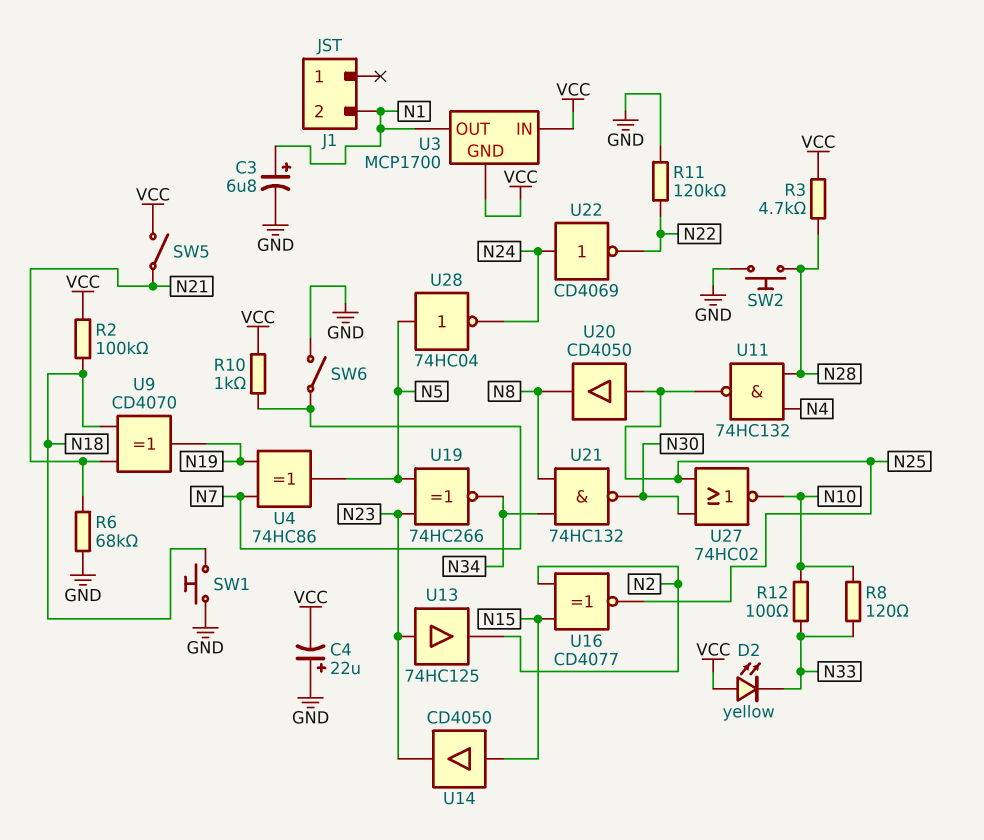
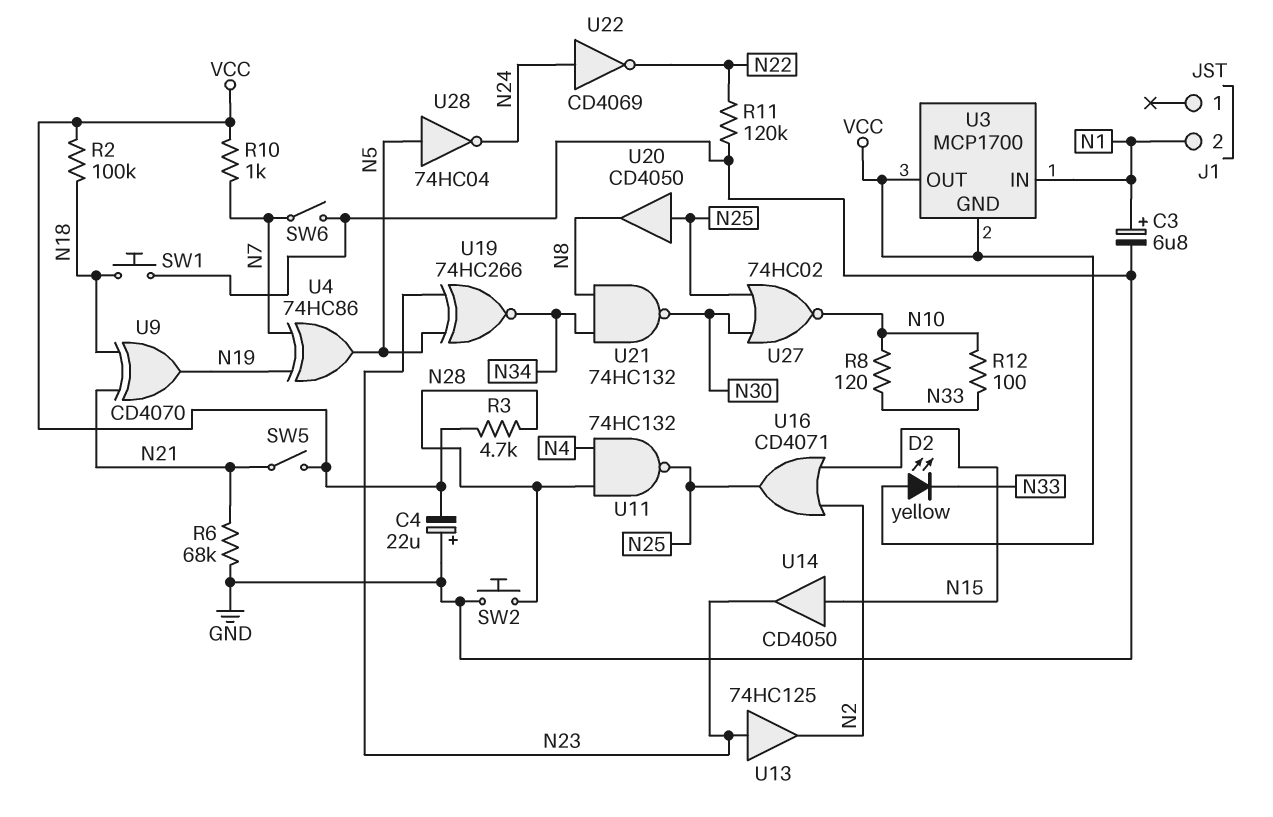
U3 pin IN: VCC -> N1
U3 pin OUT: N1 -> VCC
U16: XNOR CD4077 (in N2, in N15, out N25) -> OR CD4071 (in N2, in N15, out N25)

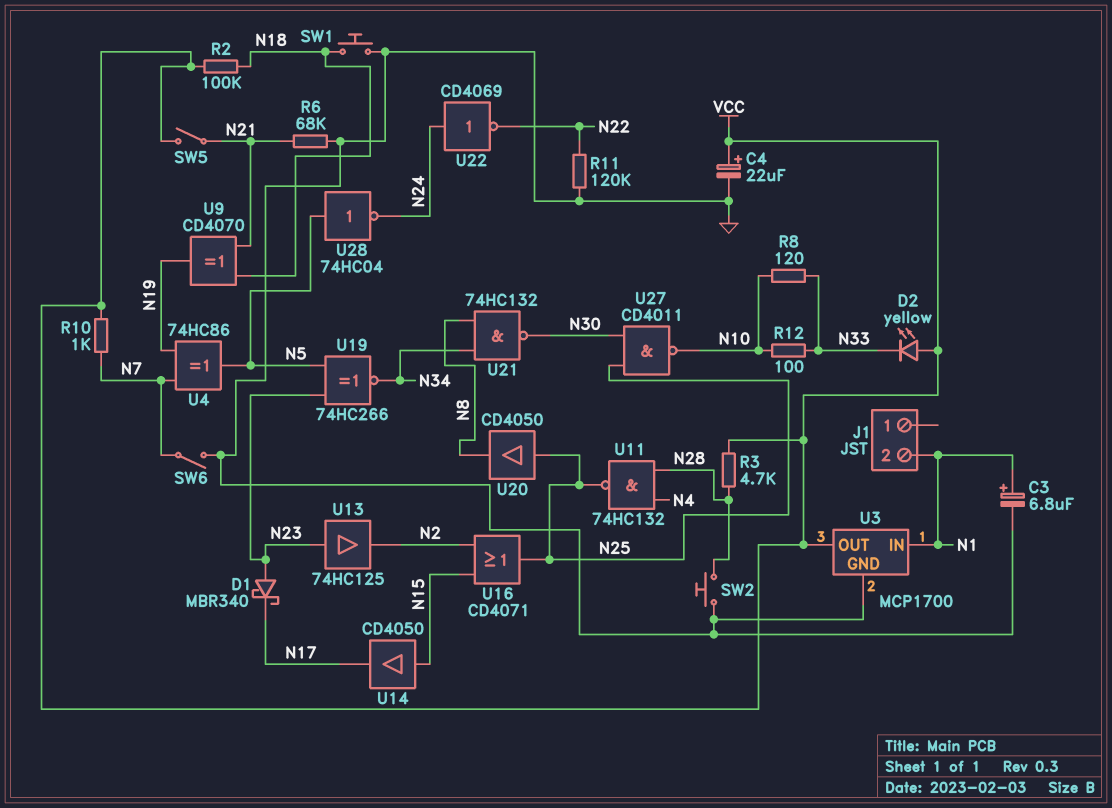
C4: 22uF (plus GND, minus VCC) -> 22uF (plus VCC, minus GND)
D1: none -> schottky MBR340 (A N23, K N17)
U3 pin GND: VCC -> GND
U14: buffer CD4050 (in N15, out N23) -> buffer CD4050 (in N15, out N17)
U27: NOR 74HC02 (in N25, in N30, out N10) -> NAND CD4011 (in N25, in N30, out N10)

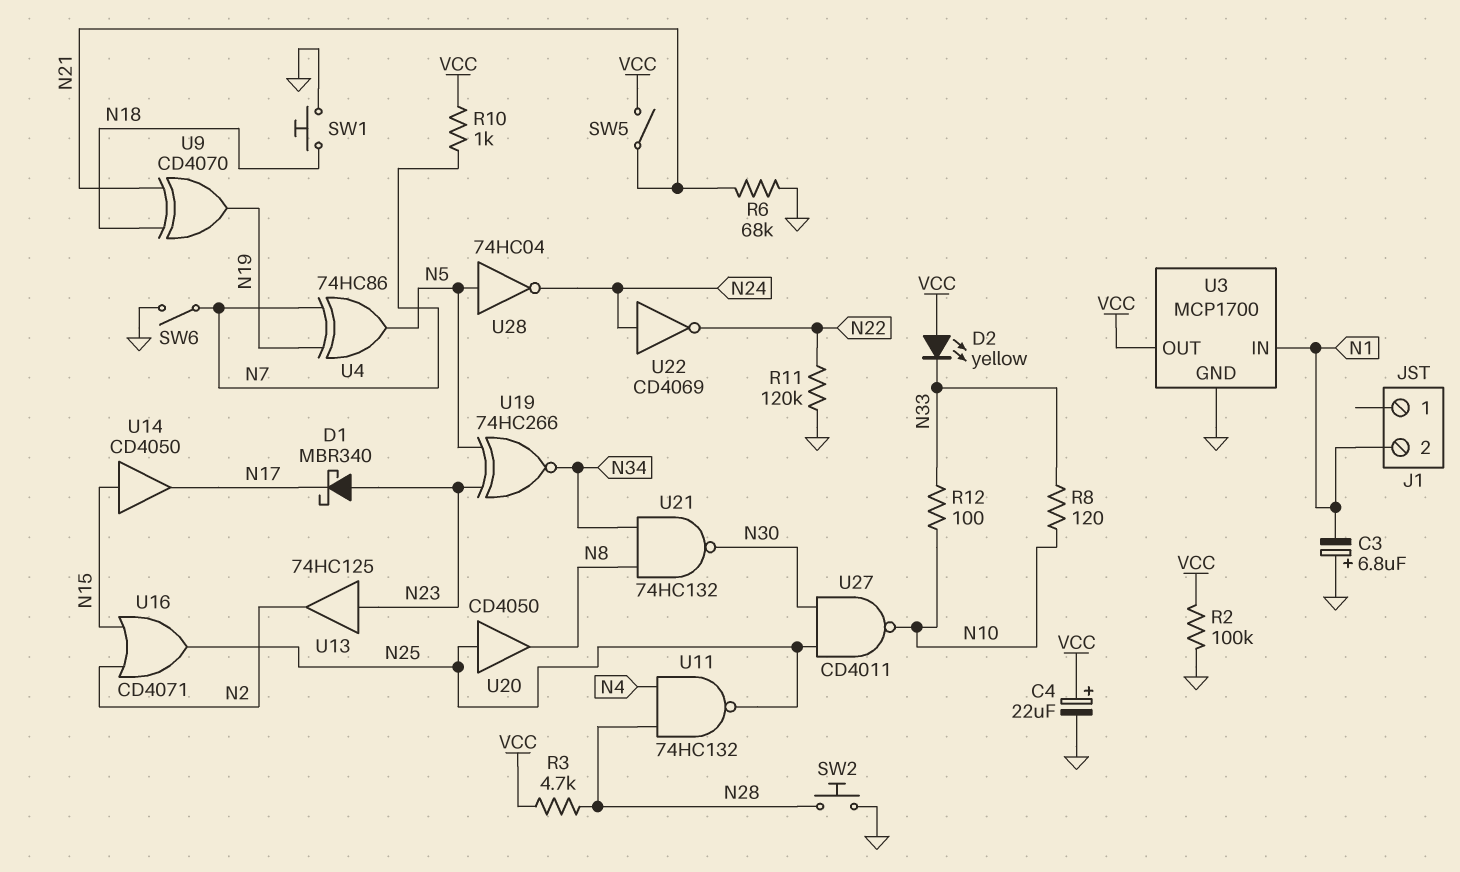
C3: 6.8uF (plus N1, minus GND) -> 6.8uF (plus GND, minus N1)
R2: 100k (N18, VCC) -> 100k (GND, VCC)

